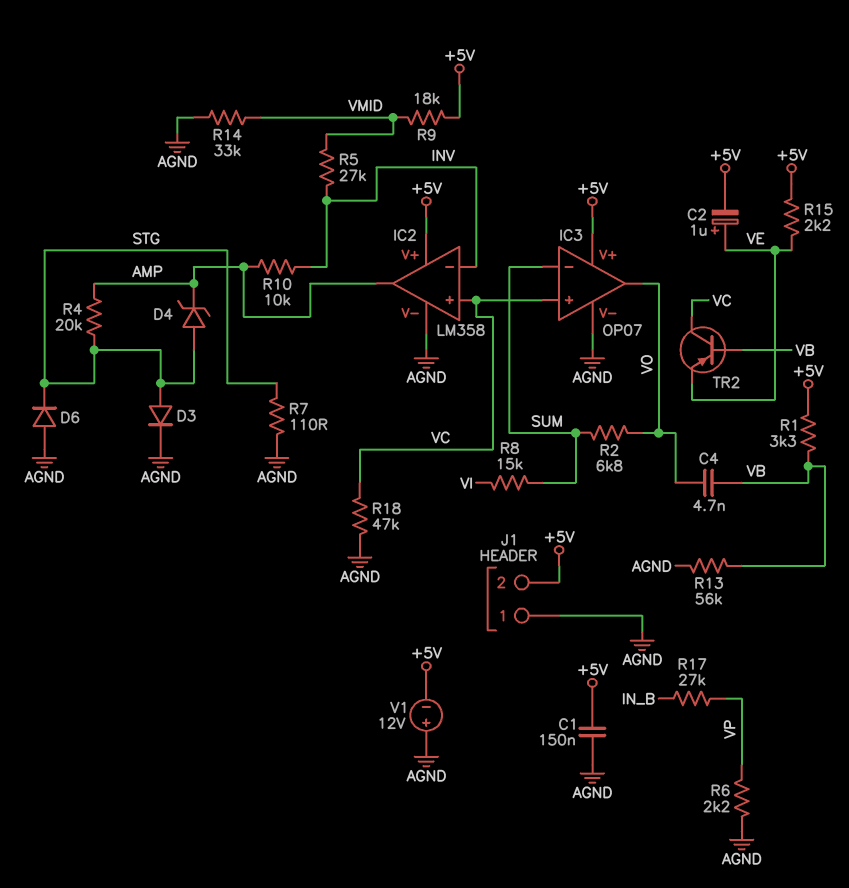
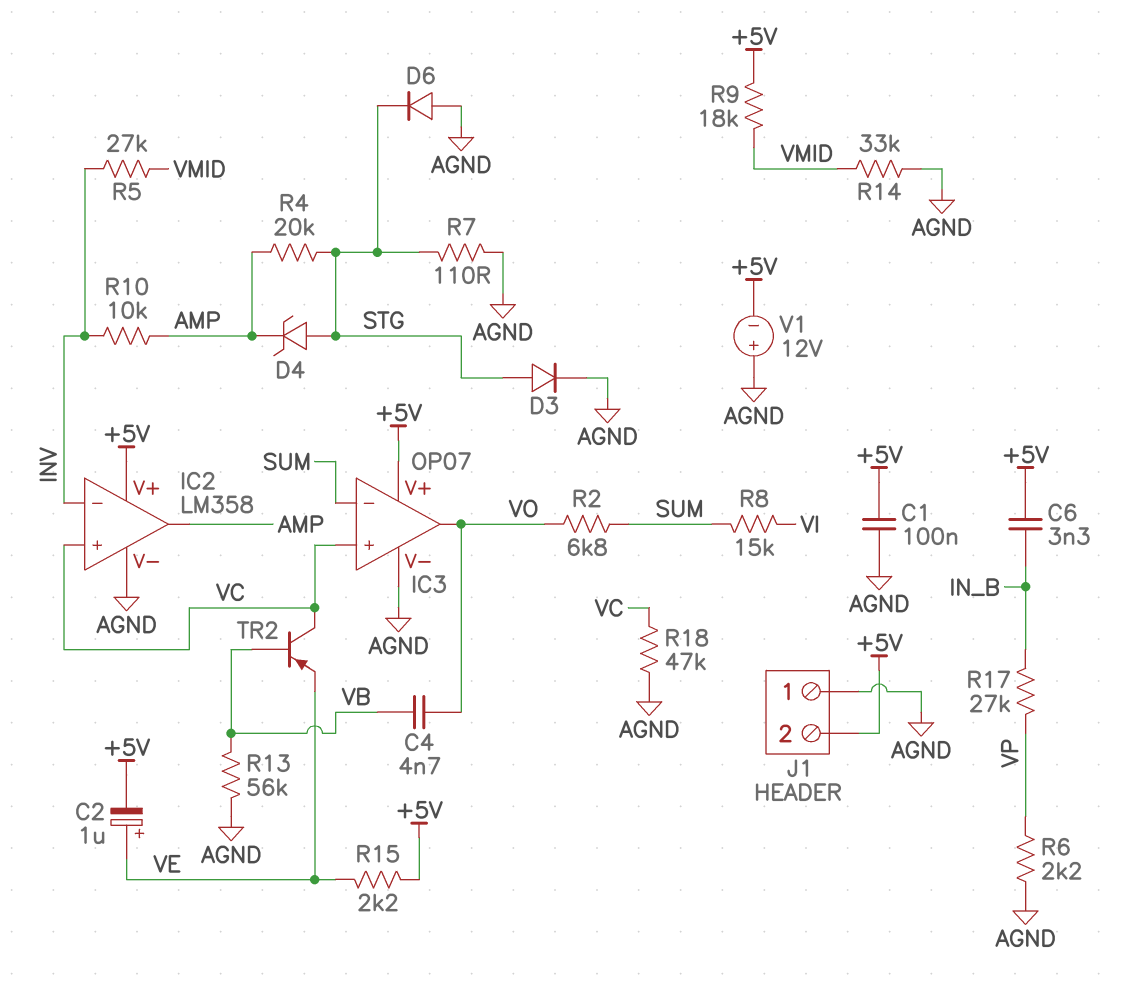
C1: 150nF (+5V, AGND) -> 100nF (+5V, AGND)
C6: none -> 3.3nF (+5V, IN_B)
R1: 3.3k (+5V, VB) -> none

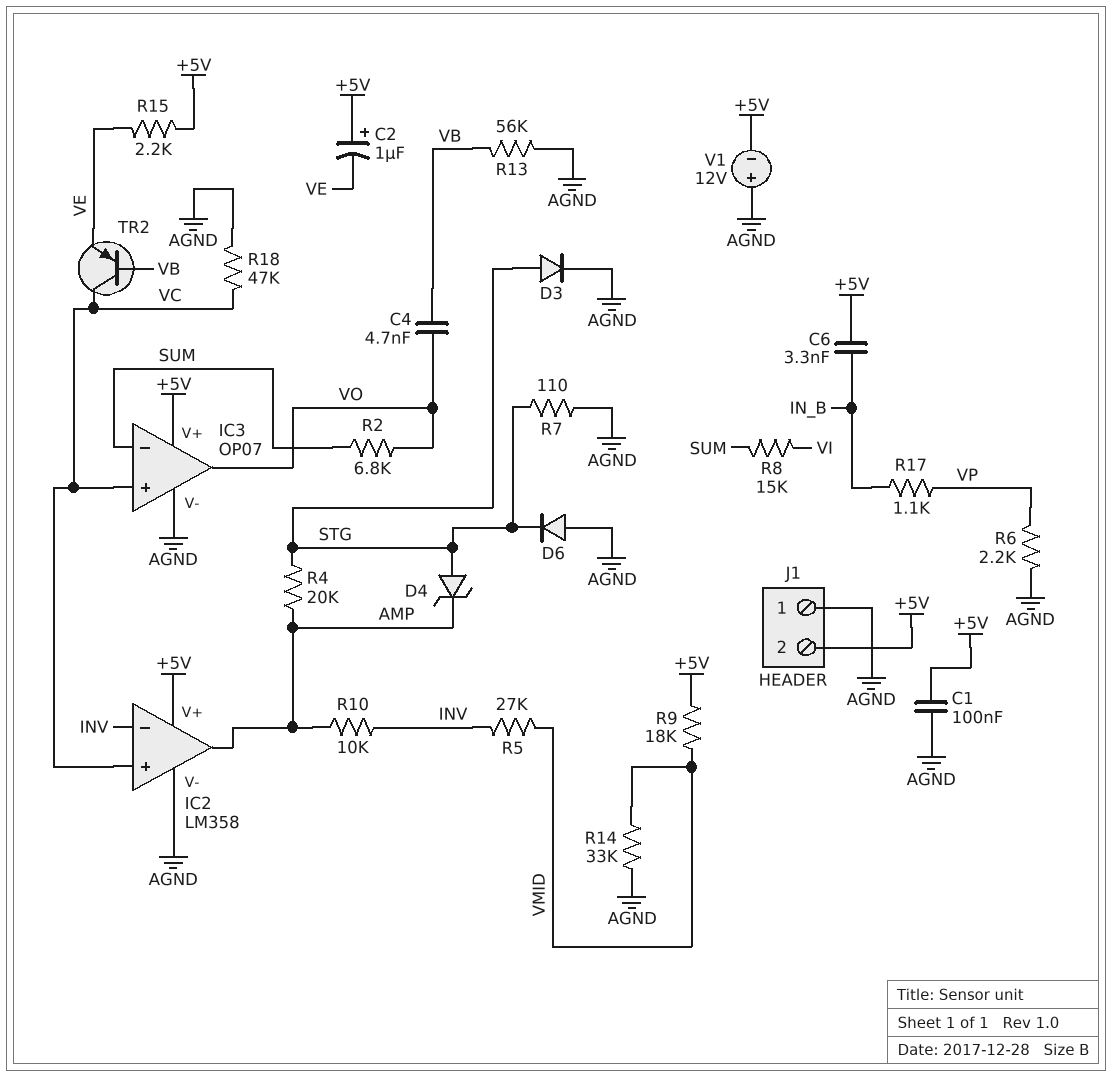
C2: 1uF (plus VE, minus +5V) -> 1uF (plus +5V, minus VE)
R17: 27k (IN_B, VP) -> 1.1k (IN_B, VP)

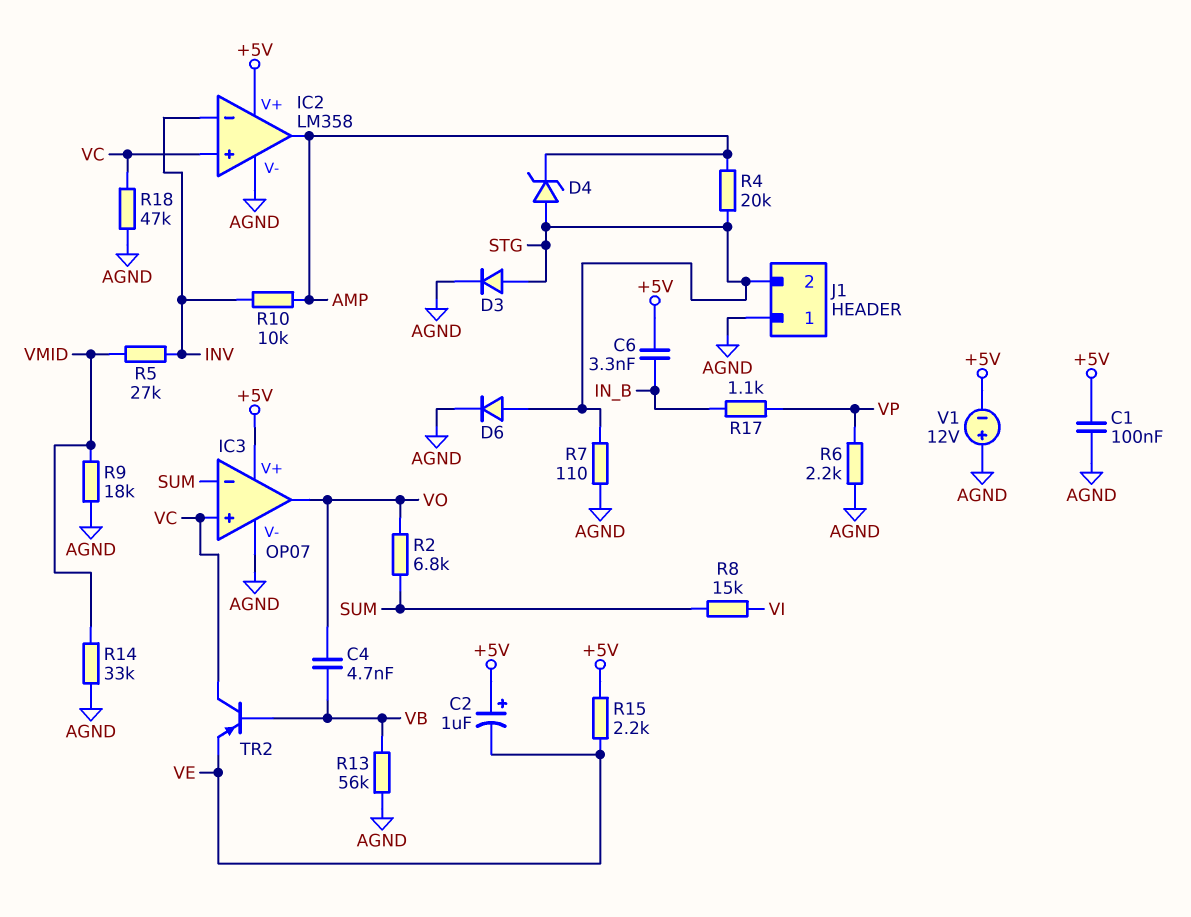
D6: diode (A AGND, K STG) -> diode (A STG, K AGND)
J1 pin 2: +5V -> STG
R9: 18k (+5V, VMID) -> 18k (AGND, VMID)

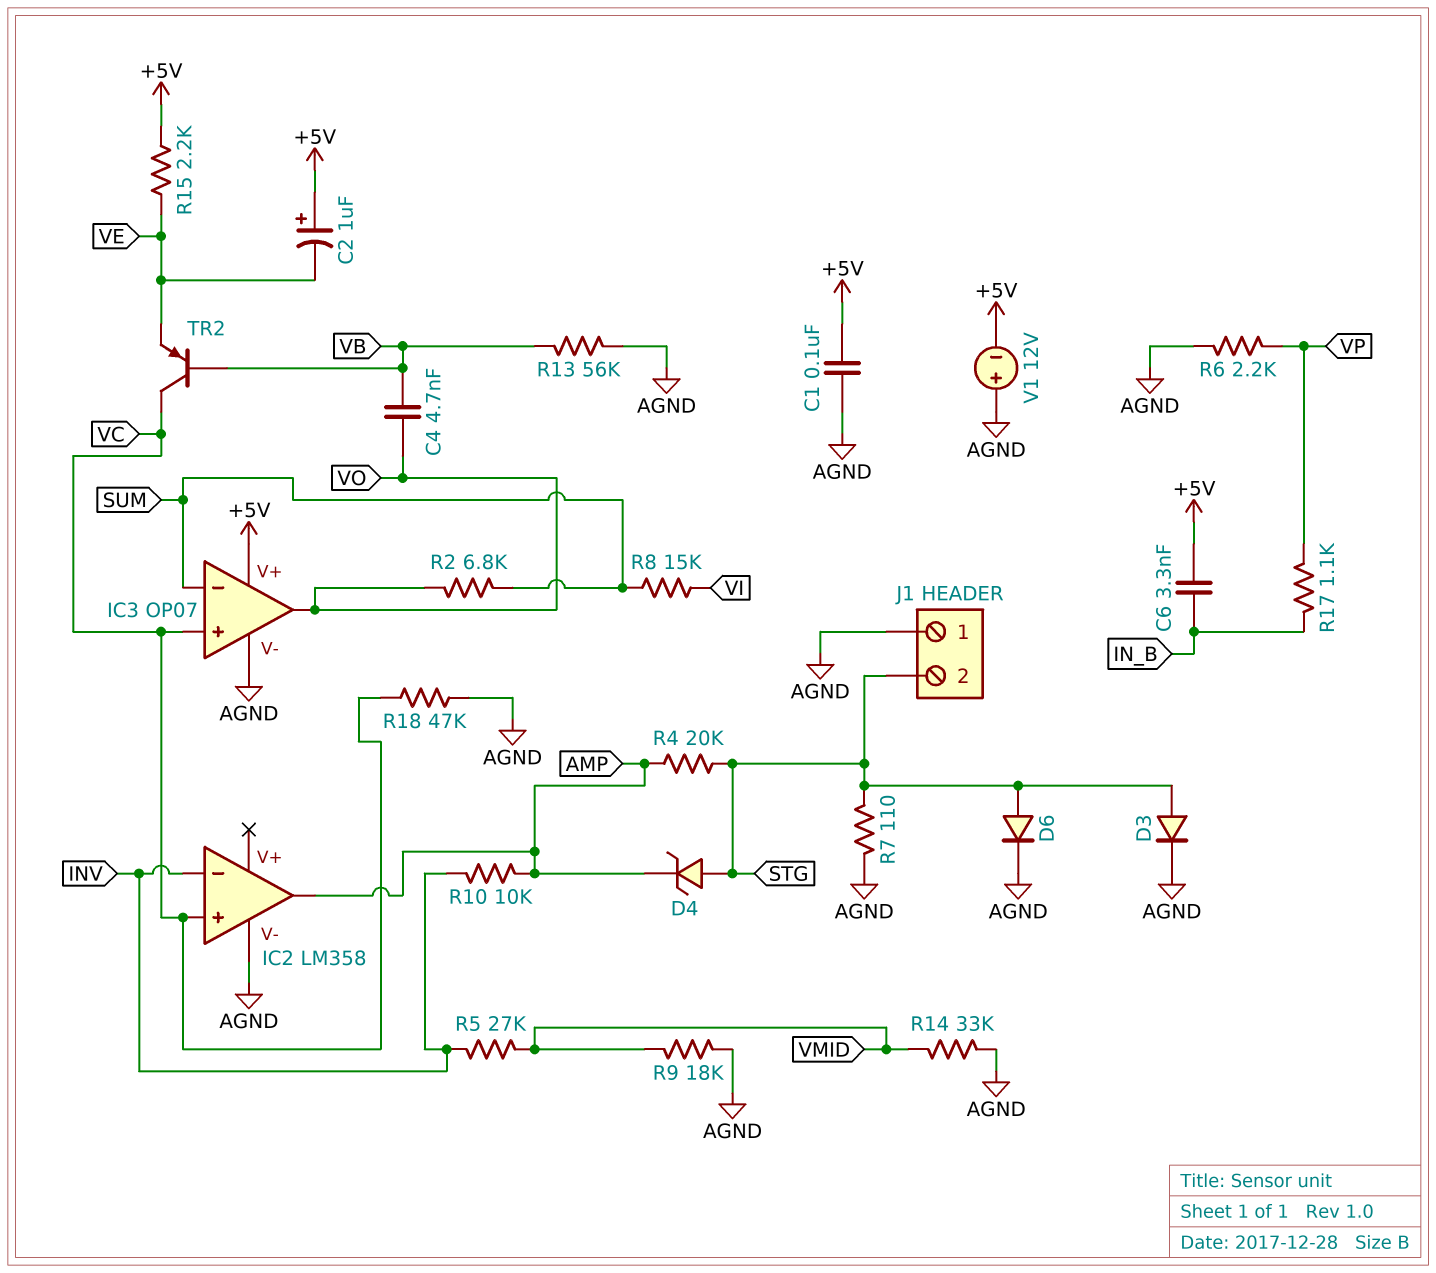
IC2 pin V+: +5V -> none

